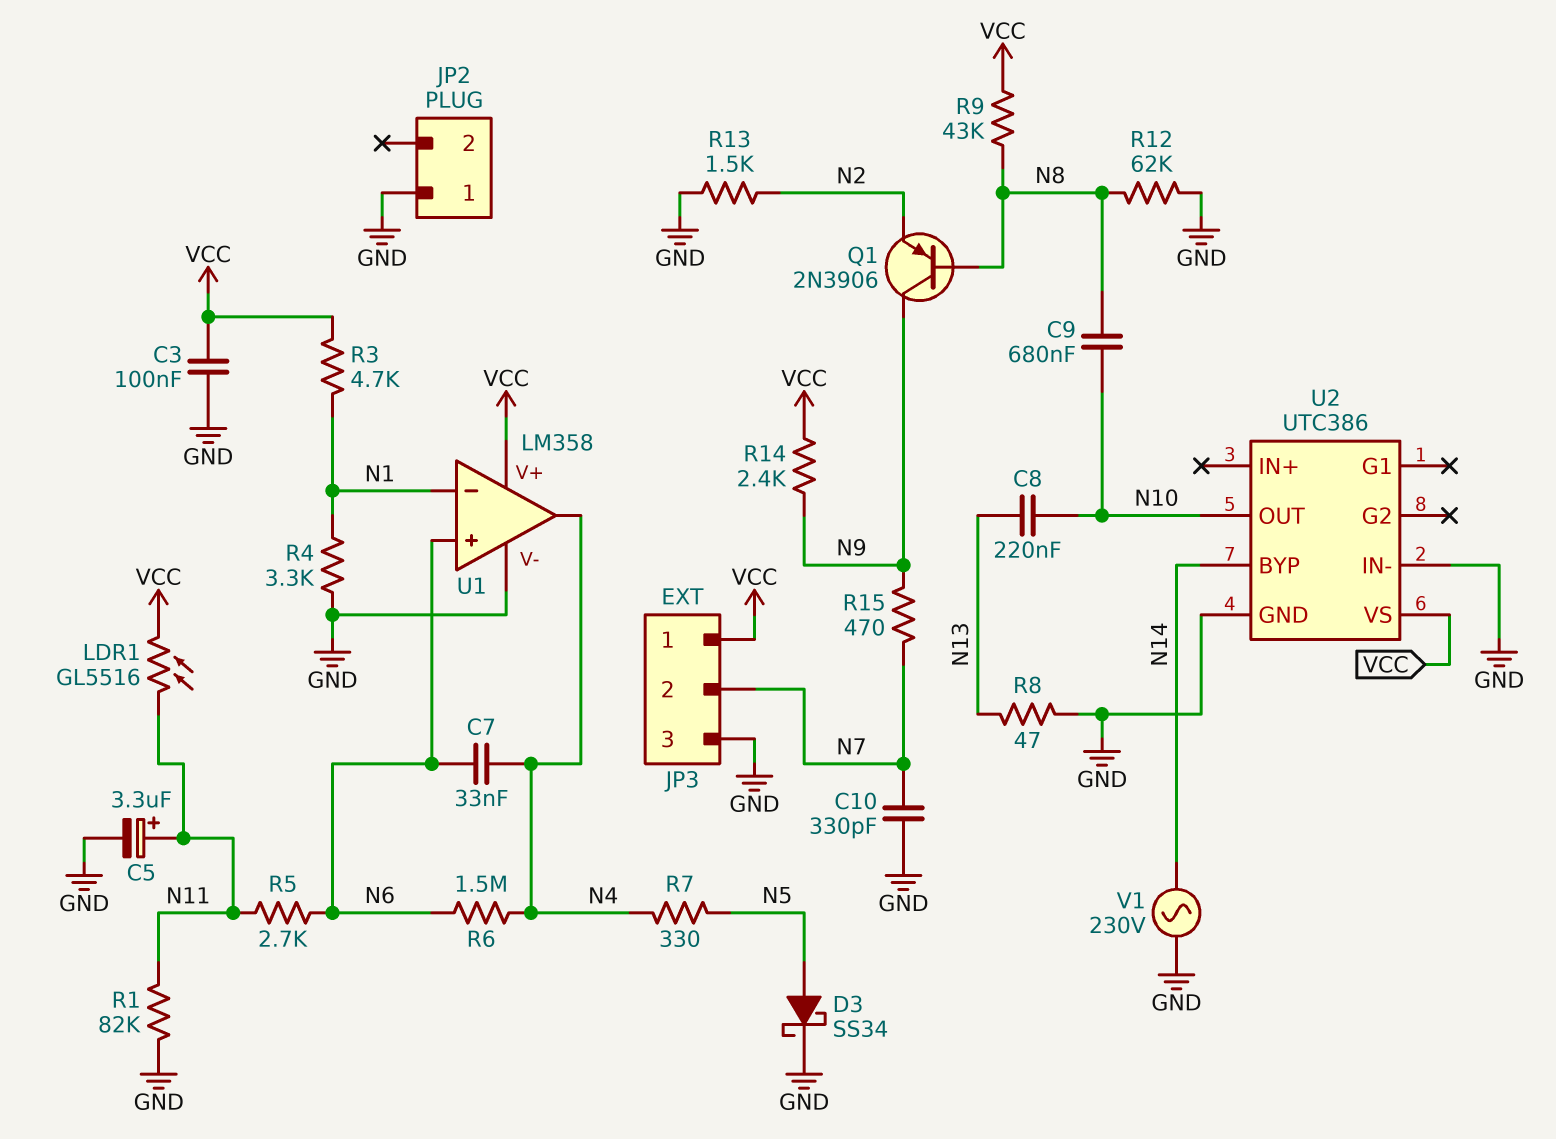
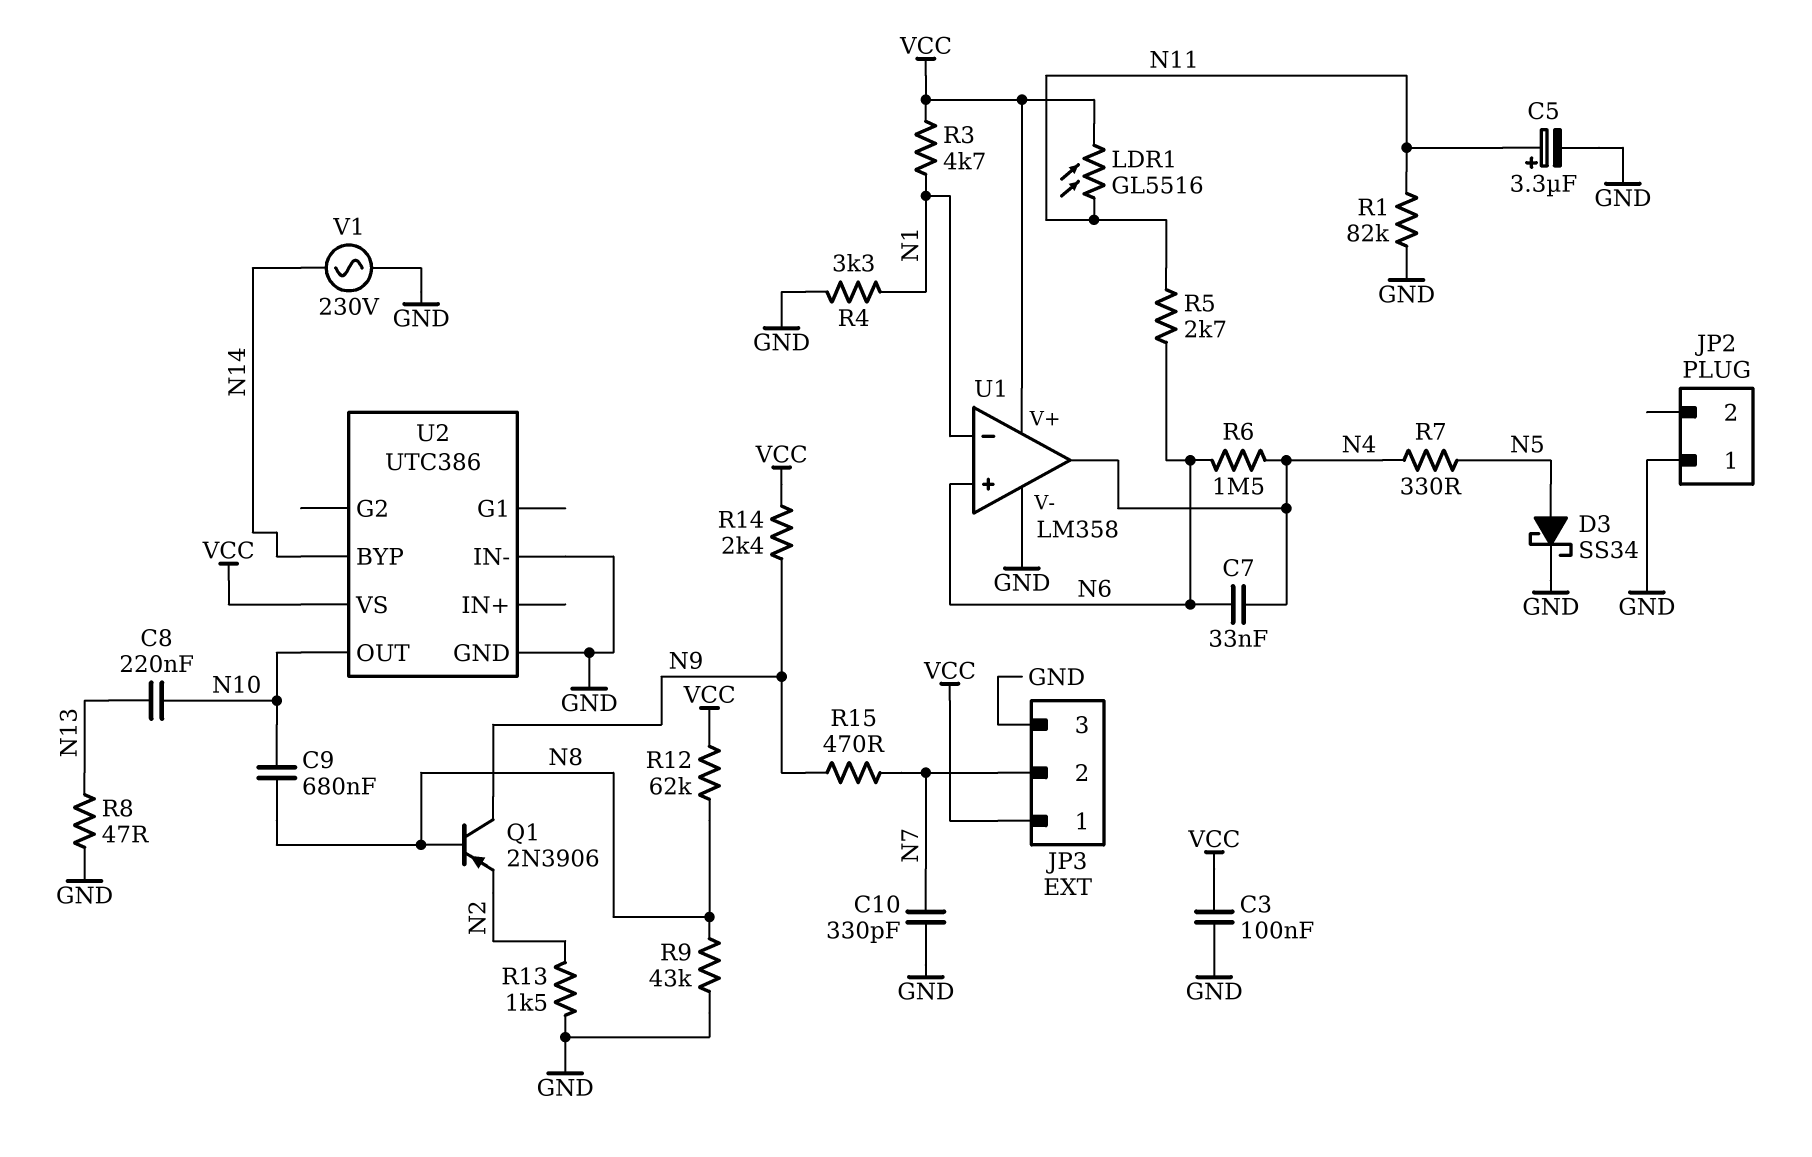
R9: 43k (N8, VCC) -> 43k (GND, N8)
R12: 62k (GND, N8) -> 62k (N8, VCC)

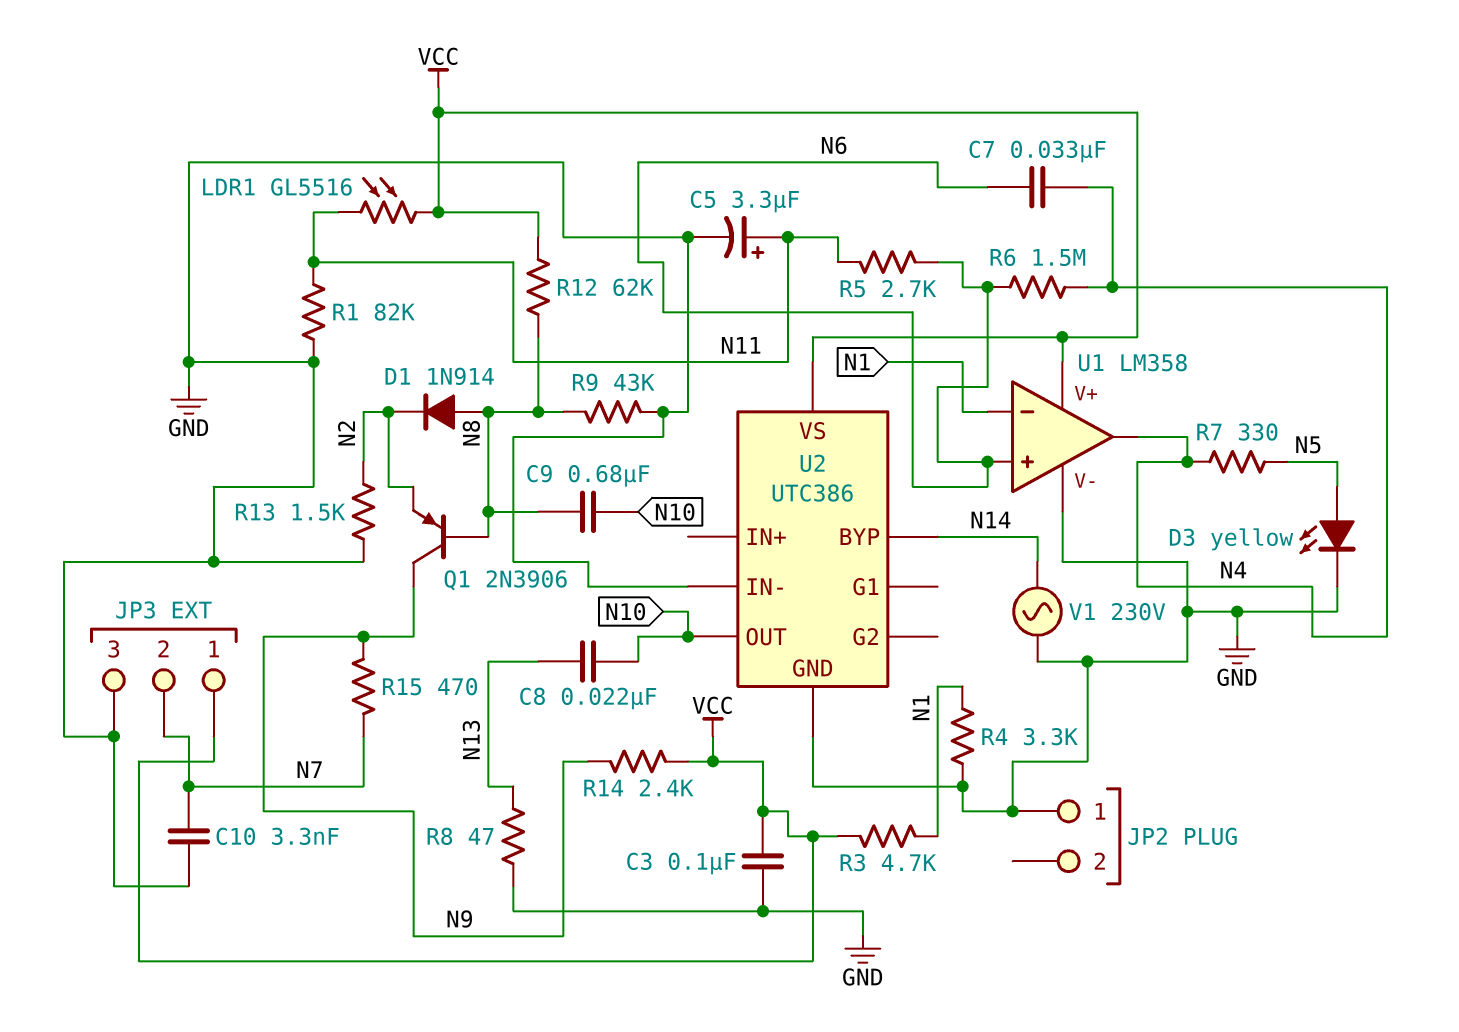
C8: 220nF (N10, N13) -> 22nF (N10, N13)
C10: 330pF (GND, N7) -> 3.3nF (GND, N7)
D1: none -> diode 1N914 (A N8, K N2)
D3: schottky SS34 (A N5, K GND) -> LED yellow (A N5, K GND)

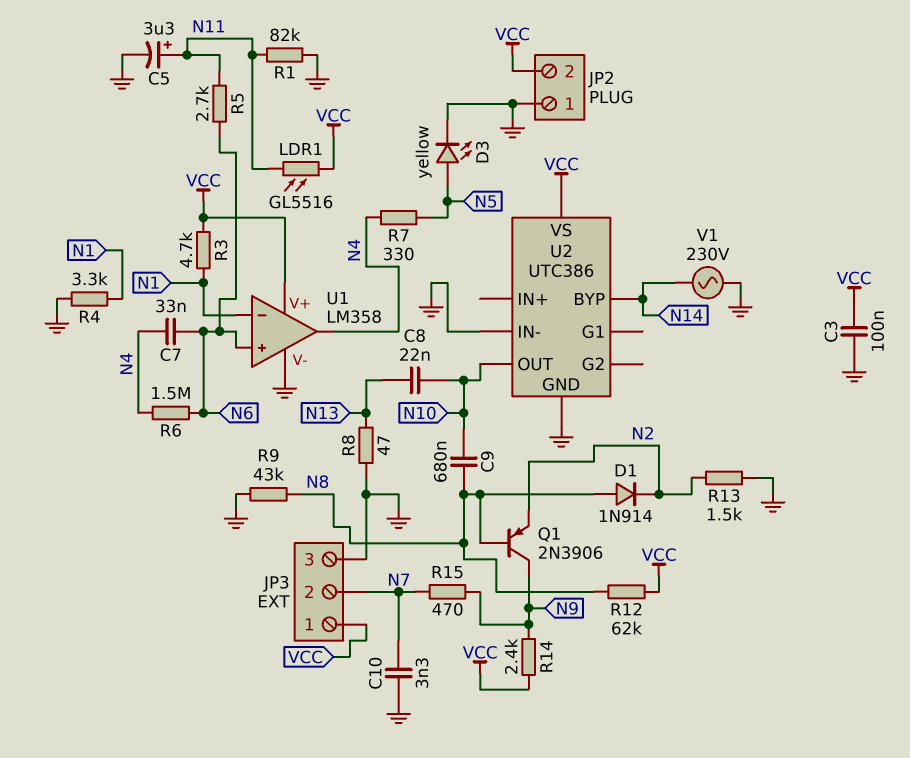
JP2 pin 2: none -> VCC

